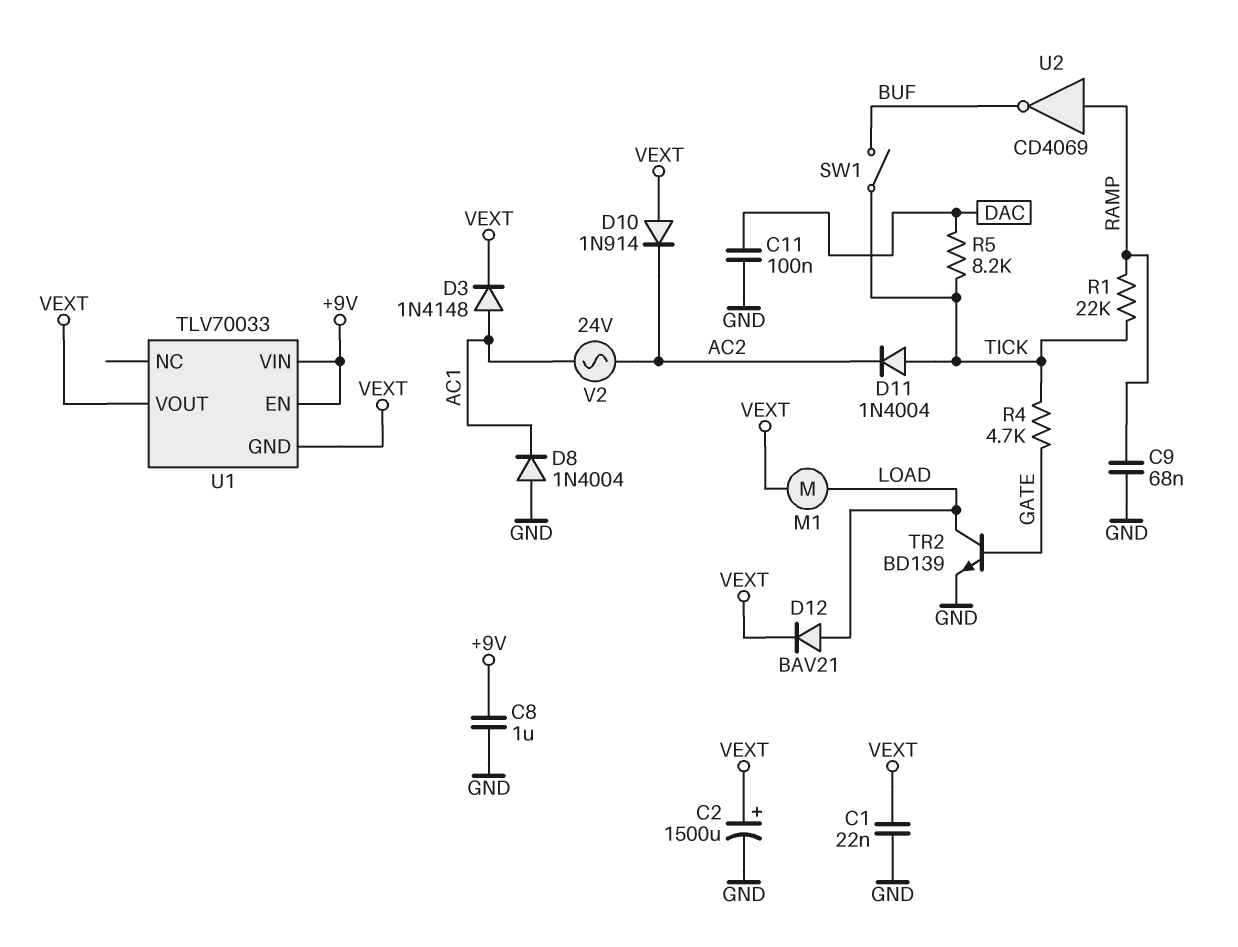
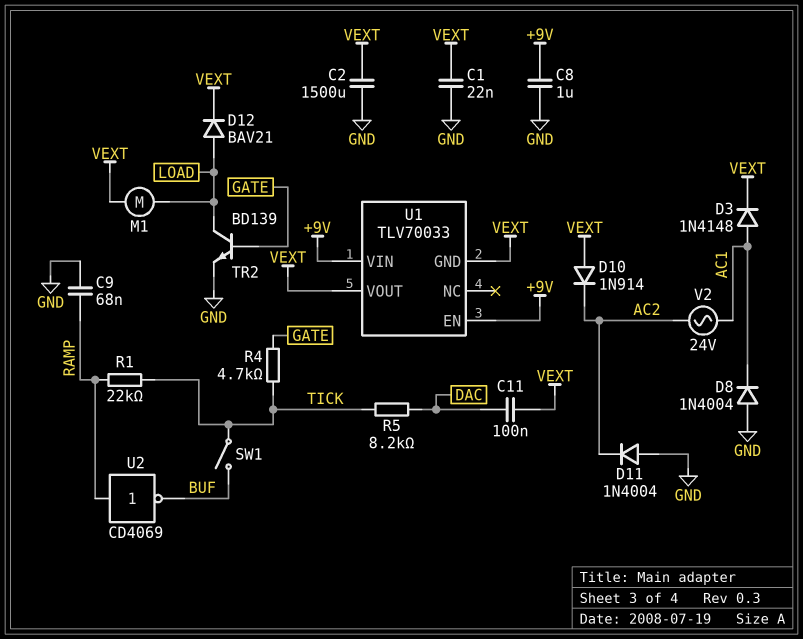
C2: 1500uF (plus VEXT, minus GND) -> 1500uF (GND, VEXT)
C11: 100nF (DAC, GND) -> 100nF (DAC, VEXT)
D11: diode 1N4004 (A TICK, K AC2) -> diode 1N4004 (A GND, K AC2)

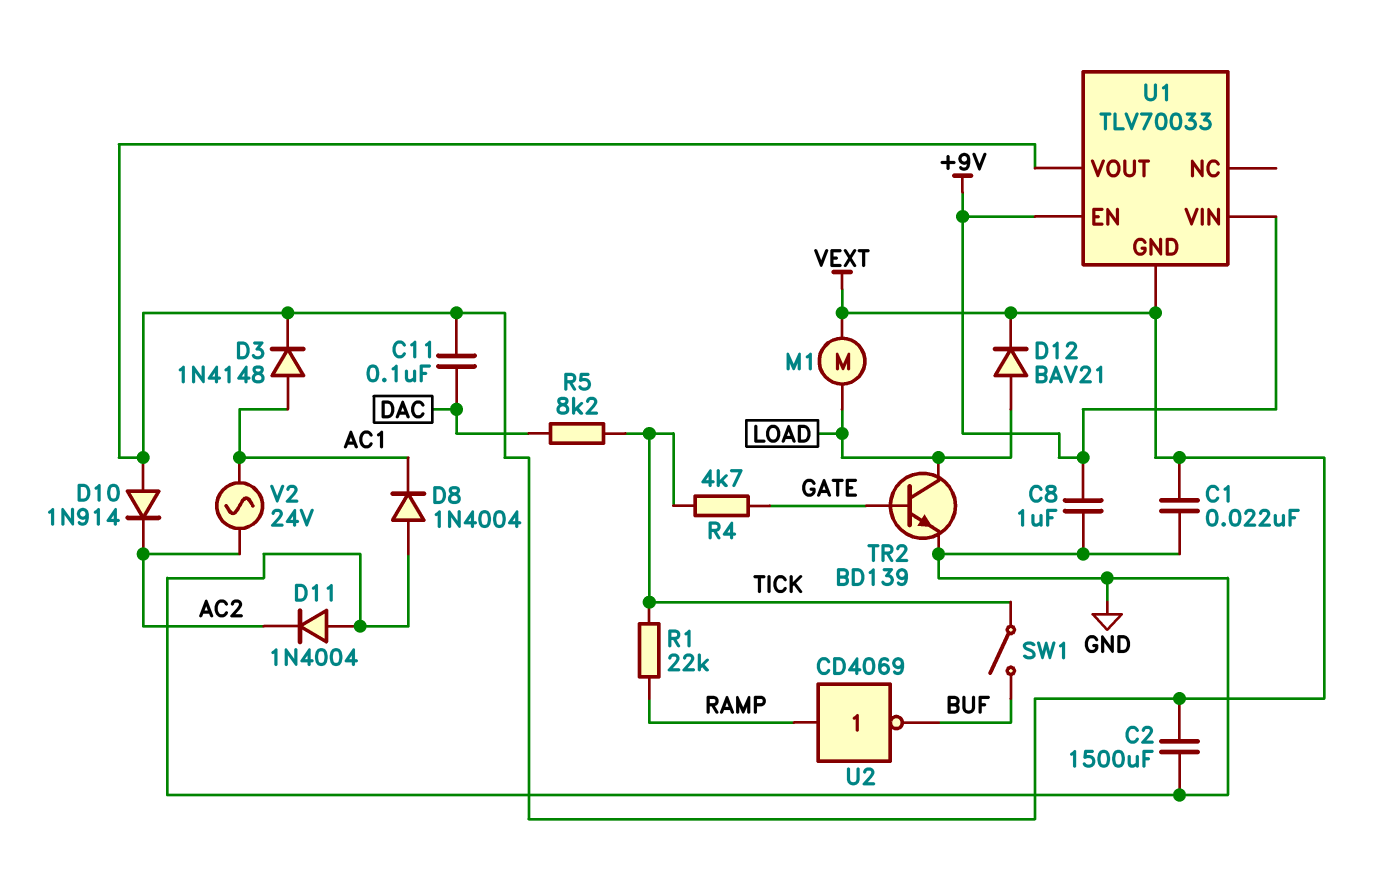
C9: 68nF (GND, RAMP) -> none

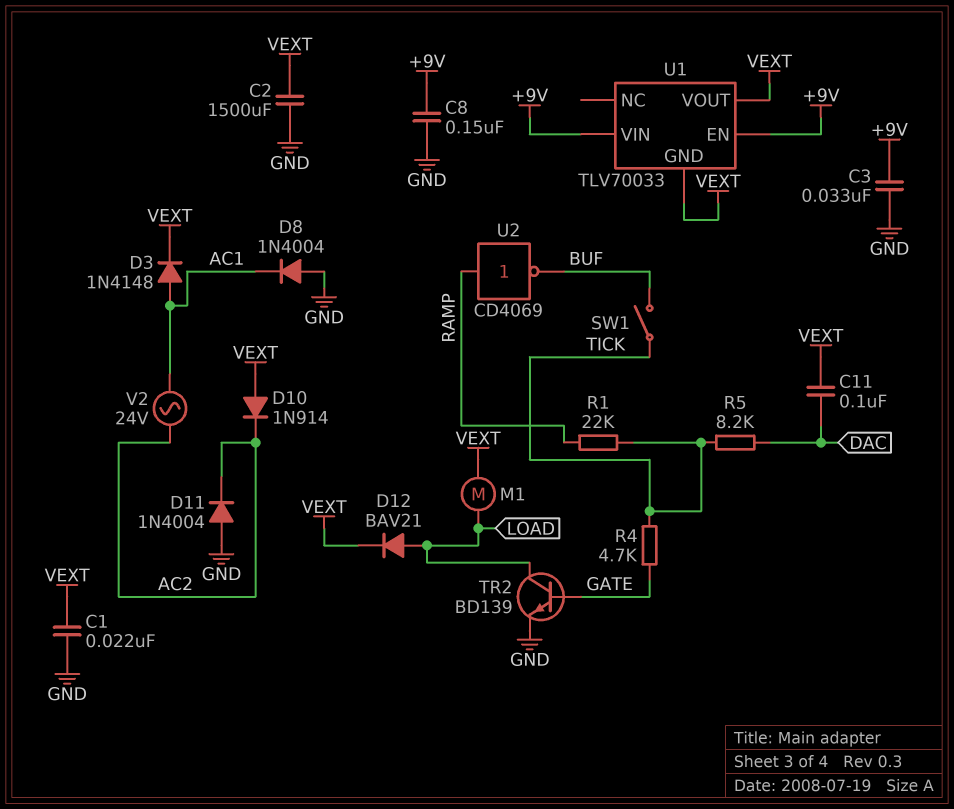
C3: none -> 33nF (+9V, GND)
C8: 1uF (+9V, GND) -> 150nF (+9V, GND)

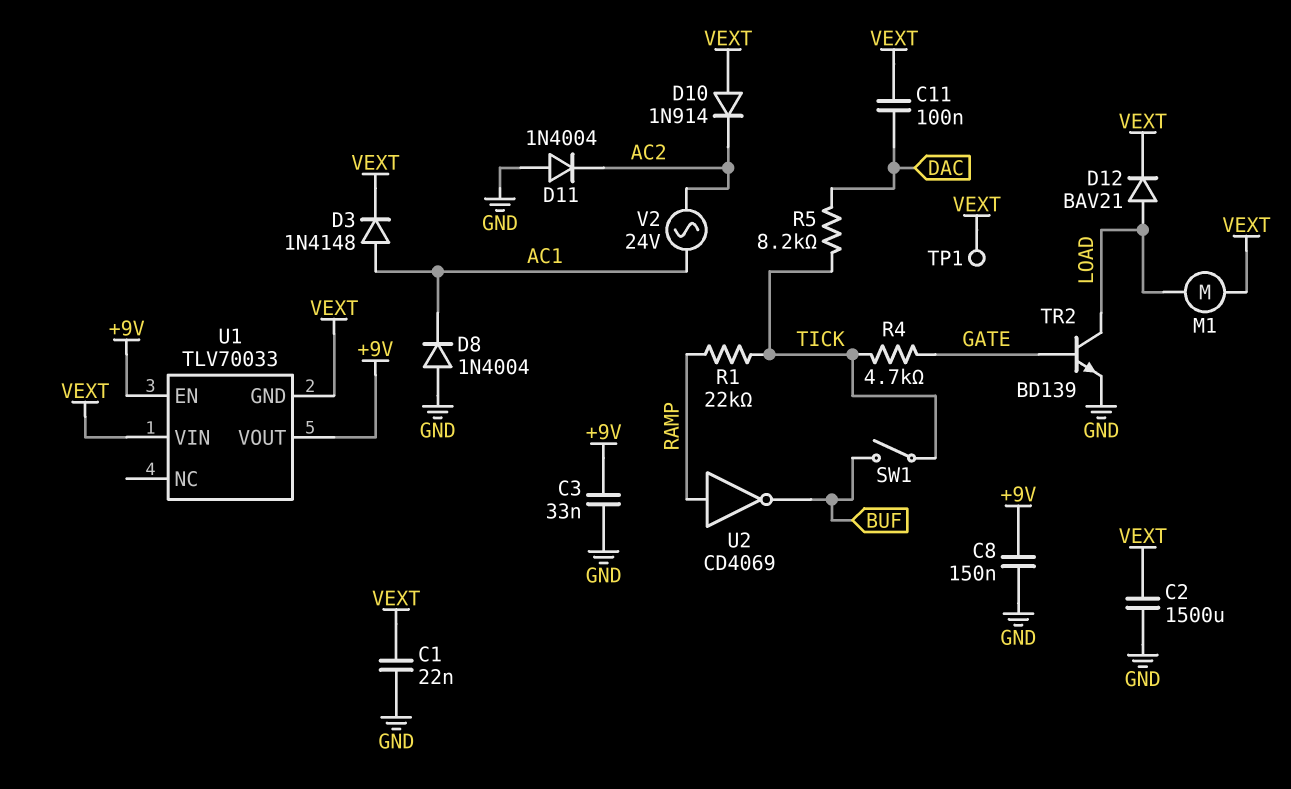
TP1: none -> test point (VEXT)
U1 pin VIN: +9V -> VEXT
U1 pin VOUT: VEXT -> +9V

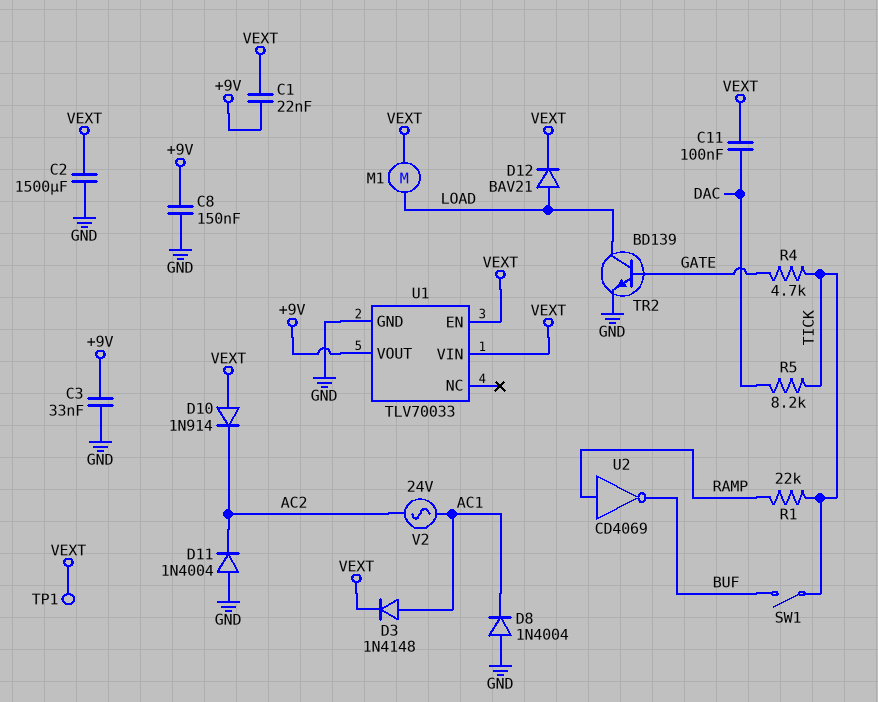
C1: 22nF (GND, VEXT) -> 22nF (+9V, VEXT)
U1 pin EN: +9V -> VEXT
U1 pin GND: VEXT -> GND

